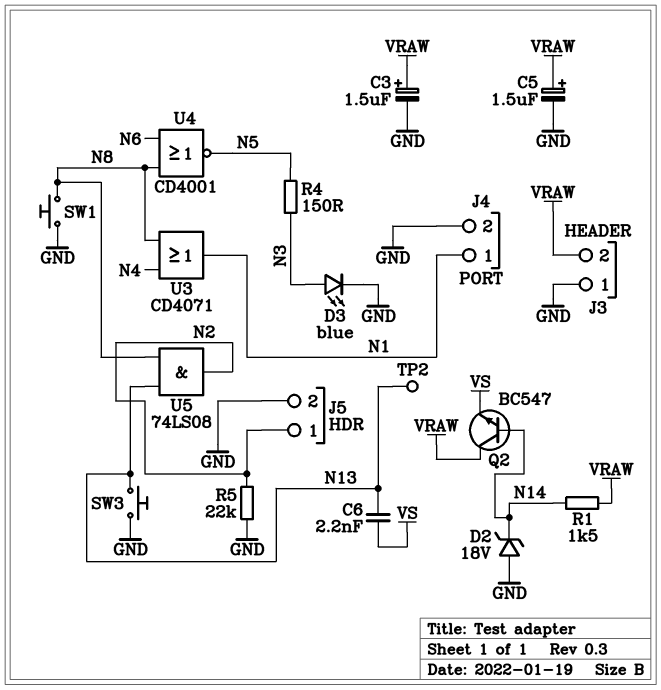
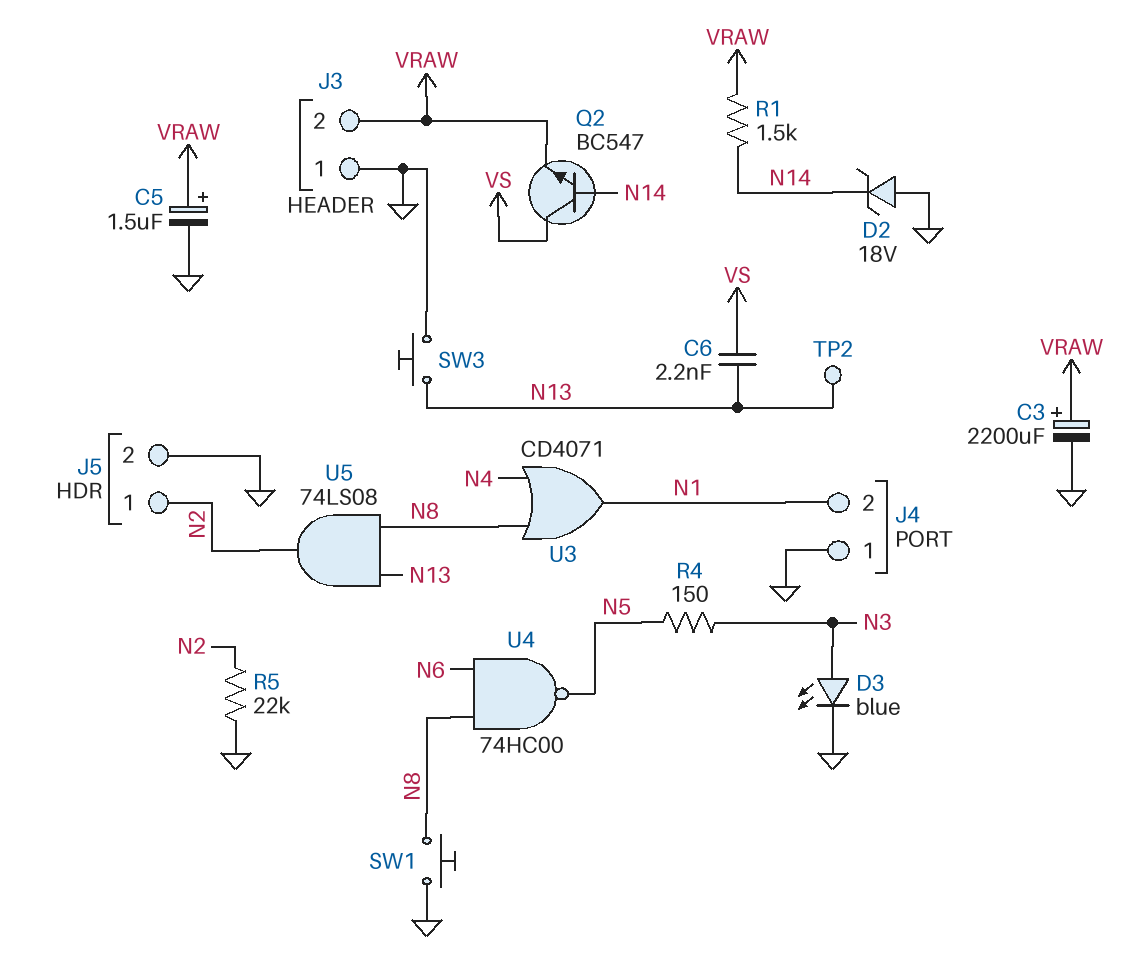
C3: 1.5uF (plus VRAW, minus GND) -> 2200uF (plus VRAW, minus GND)
J4 pin 1: N1 -> GND
J4 pin 2: GND -> N1
Q2: NPN BC547 (B N14, C VRAW, E VS) -> NPN BC547 (B N14, C VS, E VRAW)
U4: NOR CD4001 (in N6, in N8, out N5) -> NAND 74HC00 (in N6, in N8, out N5)

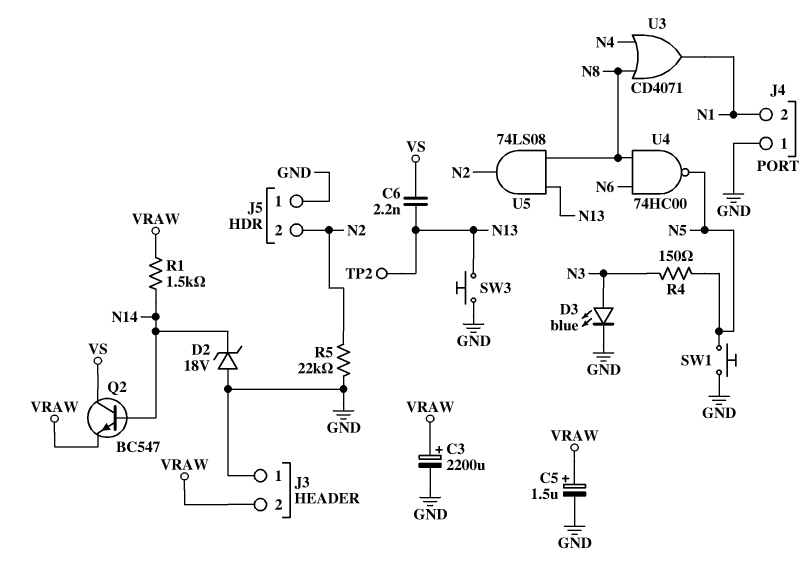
J5 pin 1: N2 -> GND
J5 pin 2: GND -> N2
SW1: button (GND, N8) -> button (GND, N5)

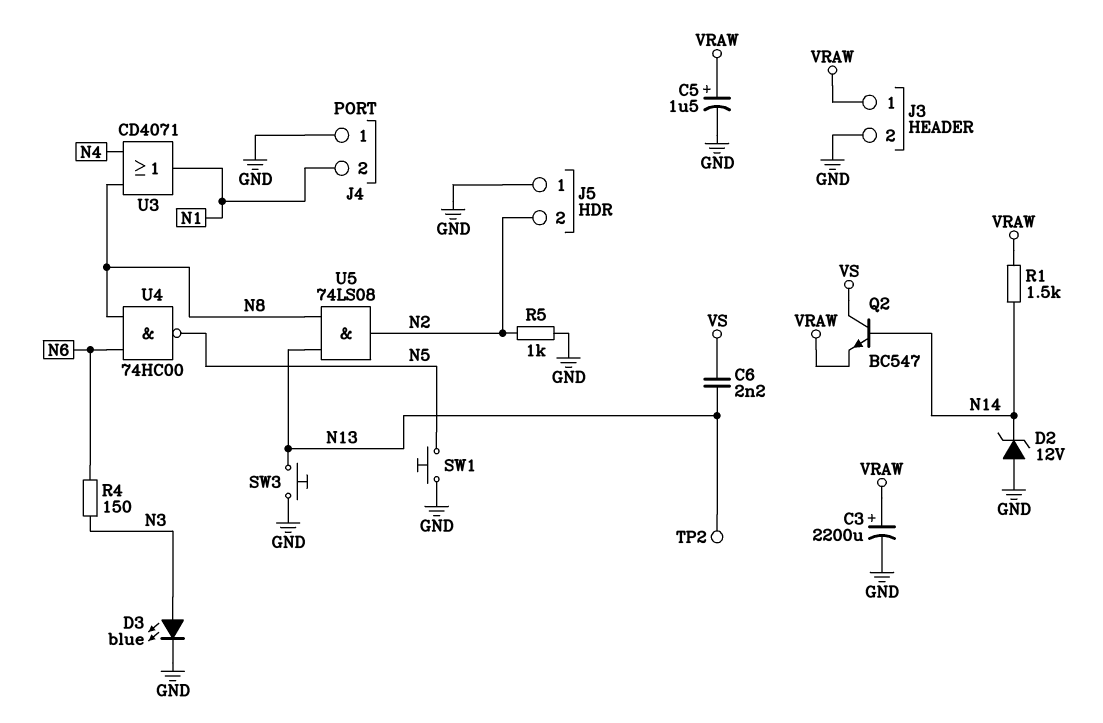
D2: zener 18V (A GND, K N14) -> zener 12V (A GND, K N14)
J3 pin 1: GND -> VRAW
J3 pin 2: VRAW -> GND
R4: 150 (N3, N5) -> 150 (N3, N6)
R5: 22k (GND, N2) -> 1k (GND, N2)

